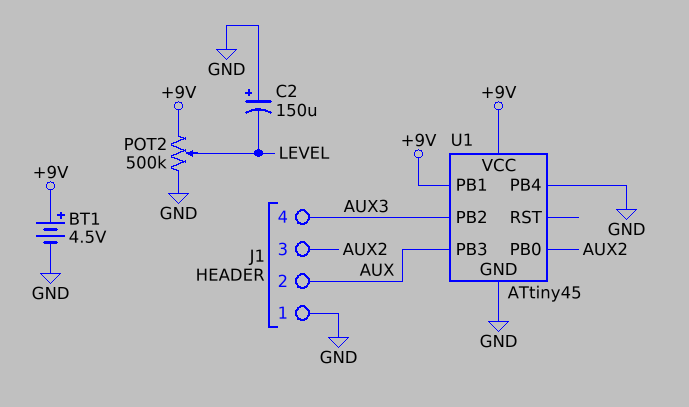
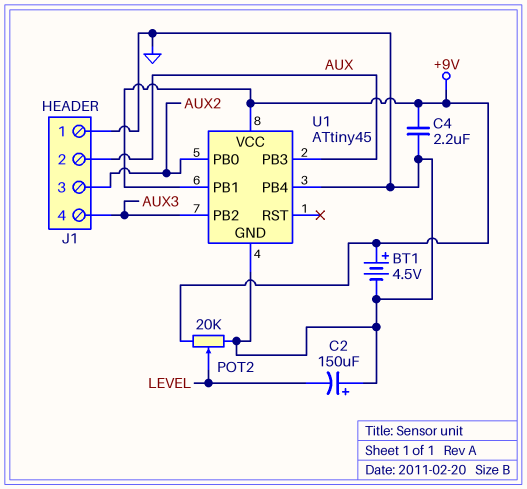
C4: none -> 2.2uF (+9V, GND)
POT2: 500k (+9V, GND, wiper LEVEL) -> 20k (+9V, GND, wiper LEVEL)

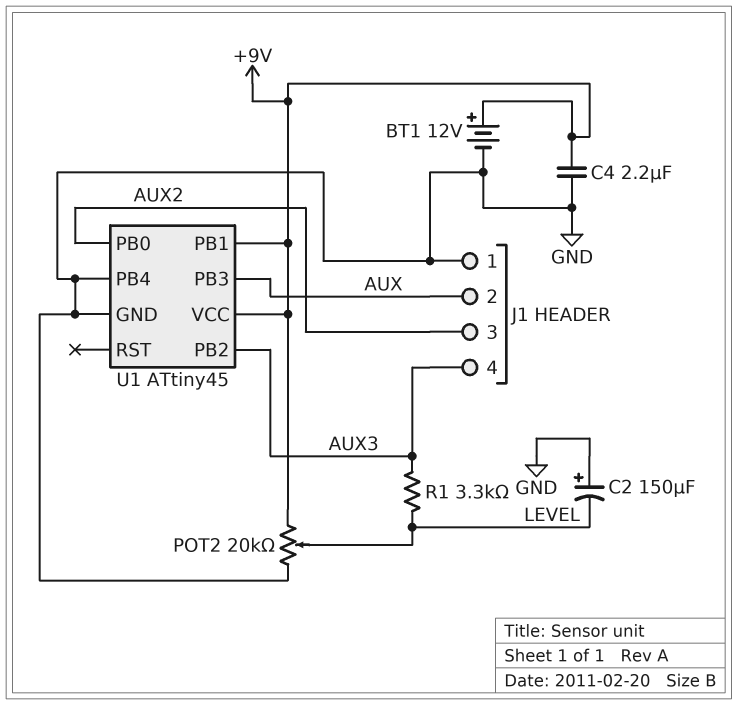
BT1: 4.5V (plus +9V, minus GND) -> 12V (plus +9V, minus GND)
R1: none -> 3.3k (AUX3, LEVEL)

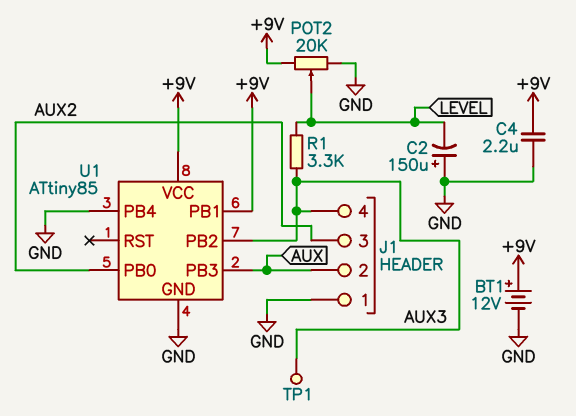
TP1: none -> test point (AUX3)
U1: ATtiny45 -> ATtiny85

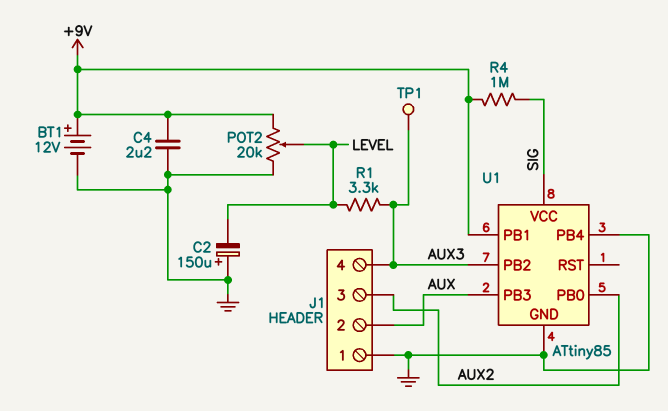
R4: none -> 1M (+9V, SIG)
U1 pin VCC: +9V -> SIG

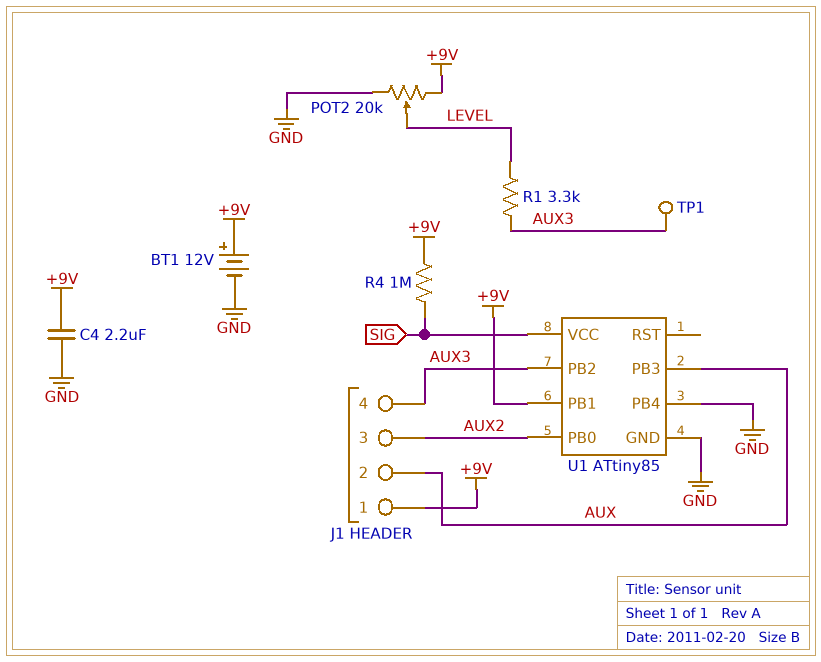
C2: 150uF (plus GND, minus LEVEL) -> none
J1 pin 1: GND -> +9V

